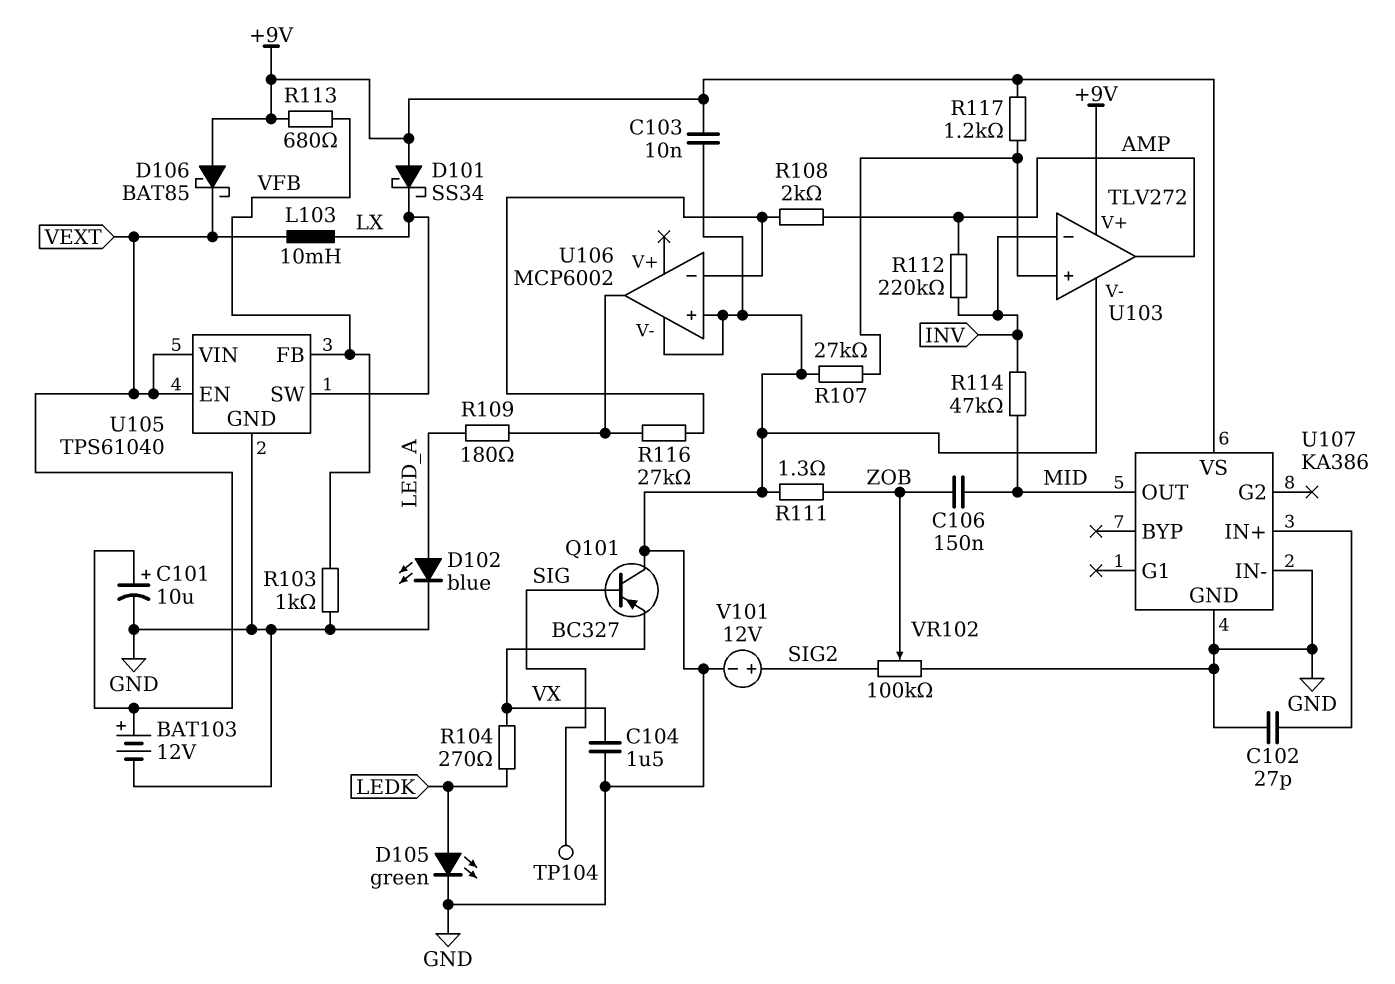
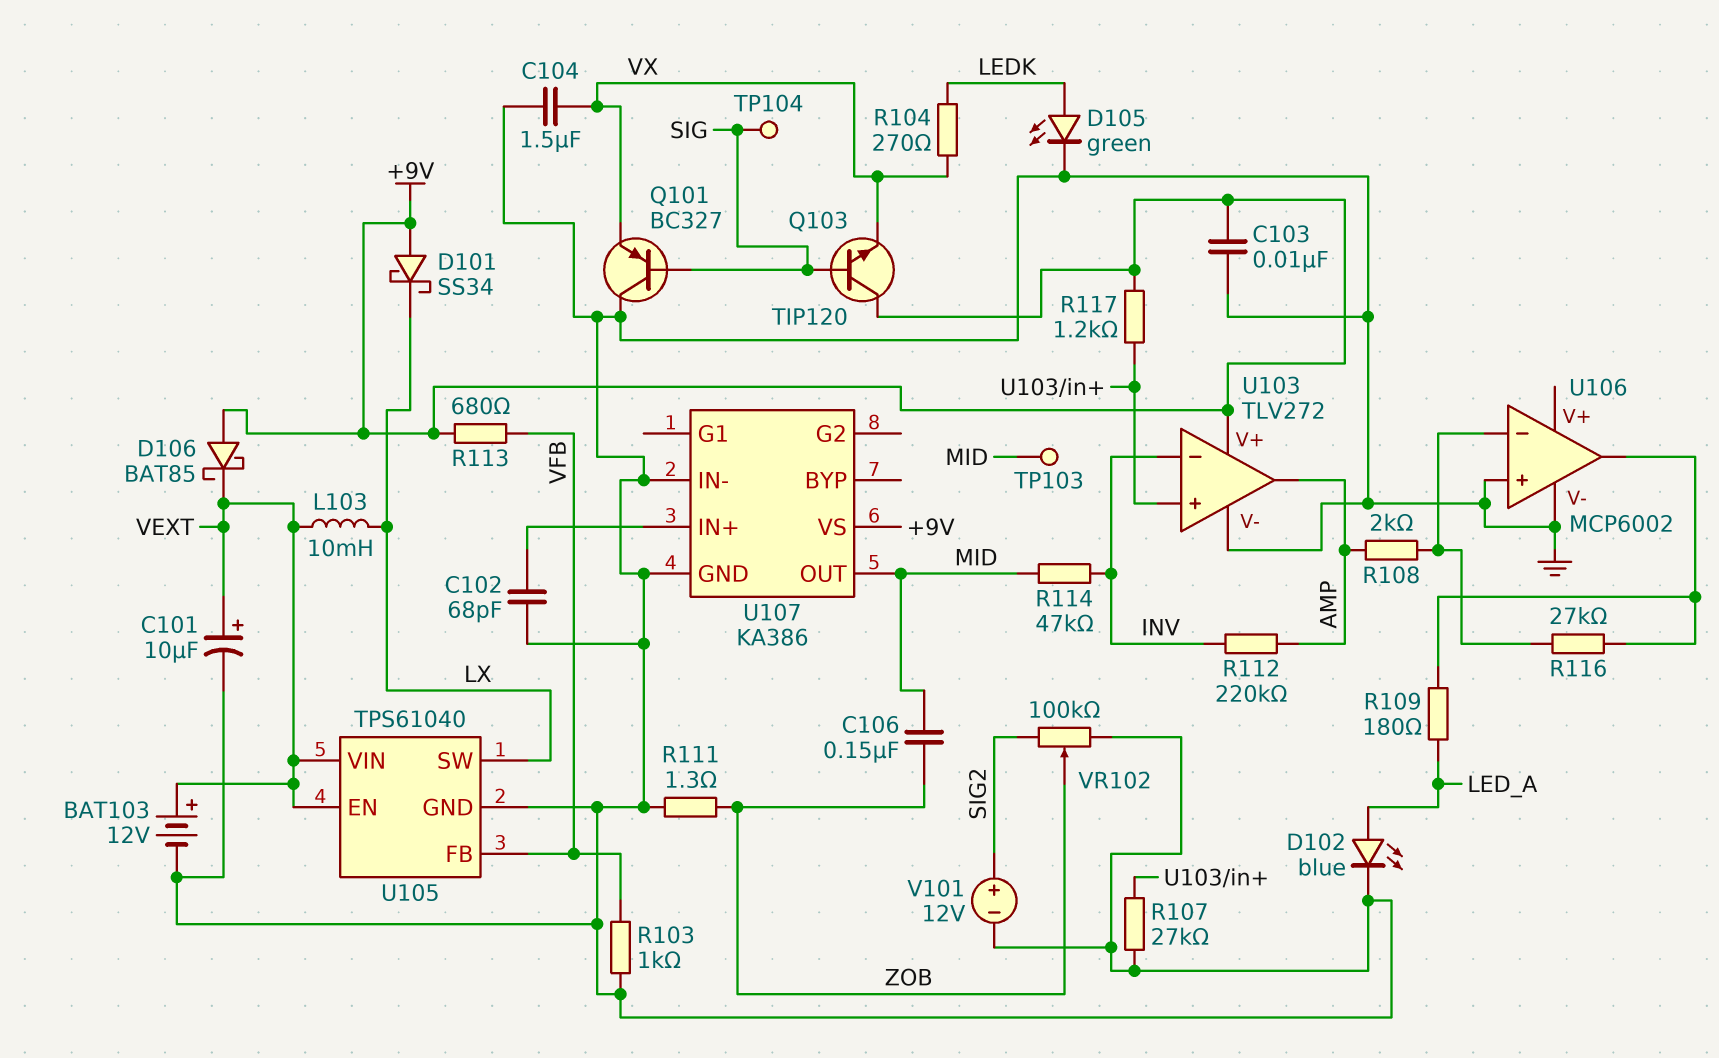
C102: 27pF (GND, U107/IN+) -> 68pF (GND, U107/IN+)
Q103: none -> NPN TIP120 (B SIG, C +9V, E VX)
TP103: none -> test point (MID)

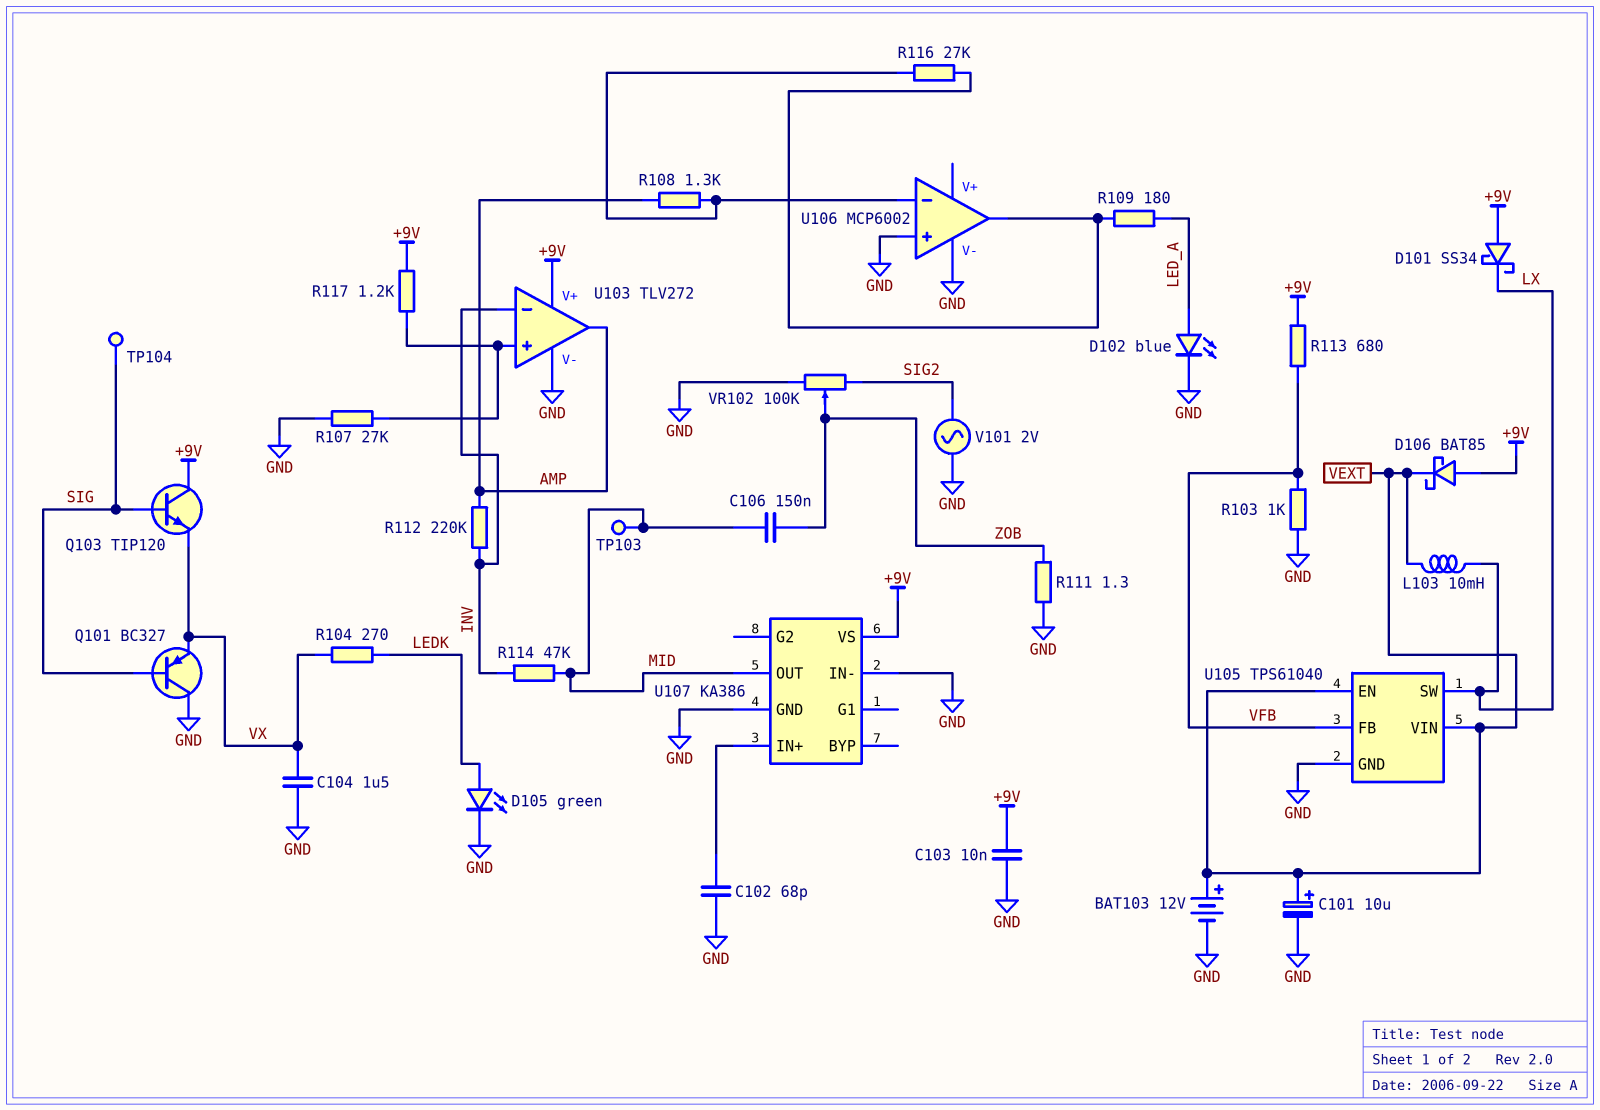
R108: 2k (AMP, U106/in-) -> 1.3k (AMP, U106/in-)
V101: 12V (plus SIG2, minus GND) -> AC 2V (GND, SIG2)

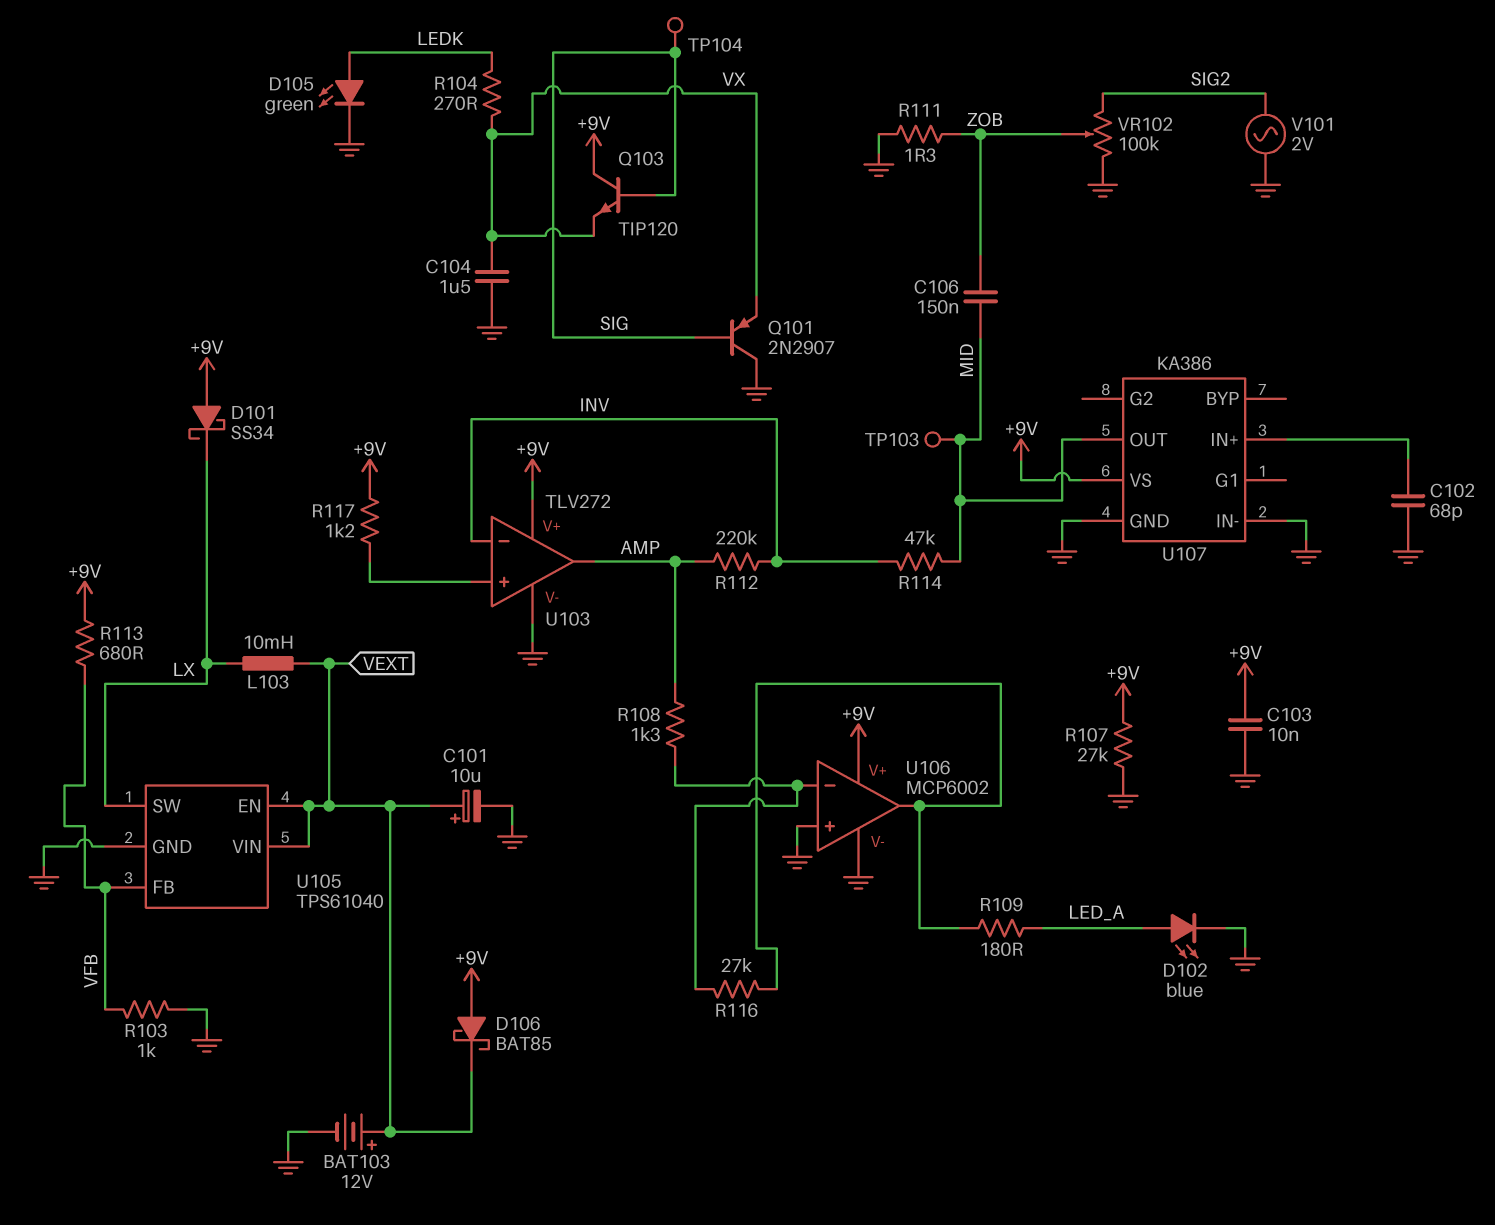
Q101: PNP BC327 (B SIG, C GND, E VX) -> PNP 2N2907 (B SIG, C GND, E VX)
R107: 27k (GND, U103/in+) -> 27k (+9V, GND)
U106 pin V+: none -> +9V

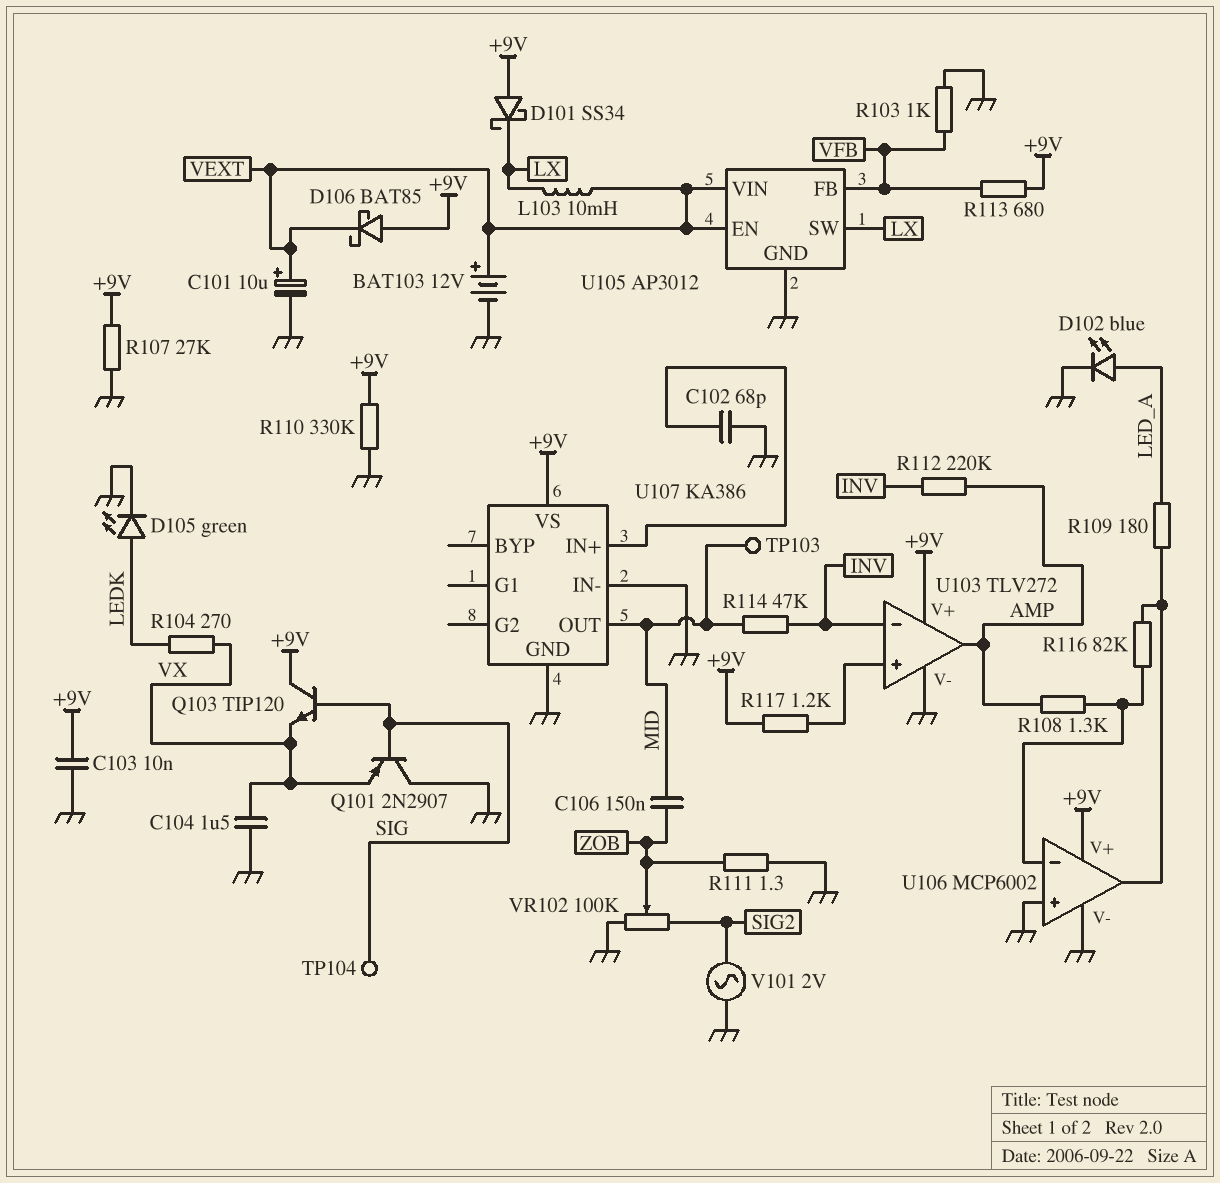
R110: none -> 330k (+9V, GND)
R116: 27k (U106/in-, U106/out) -> 82k (U106/in-, U106/out)
U105: TPS61040 -> AP3012

